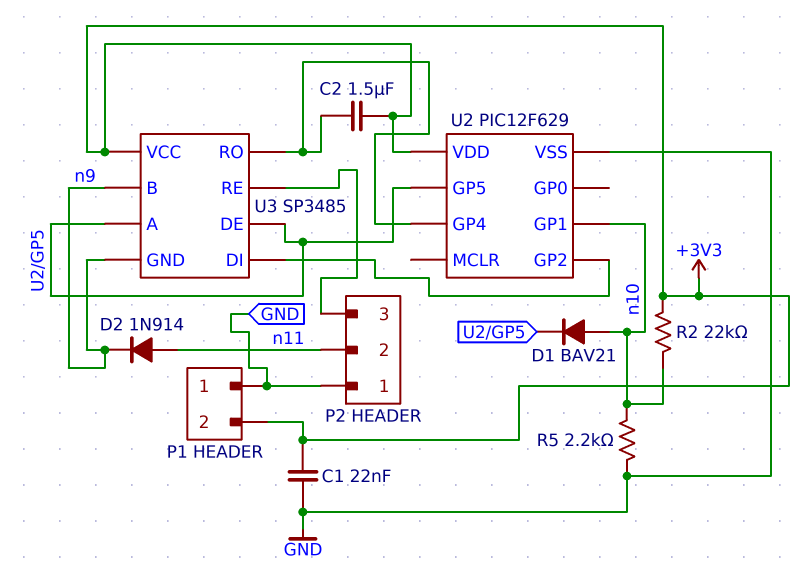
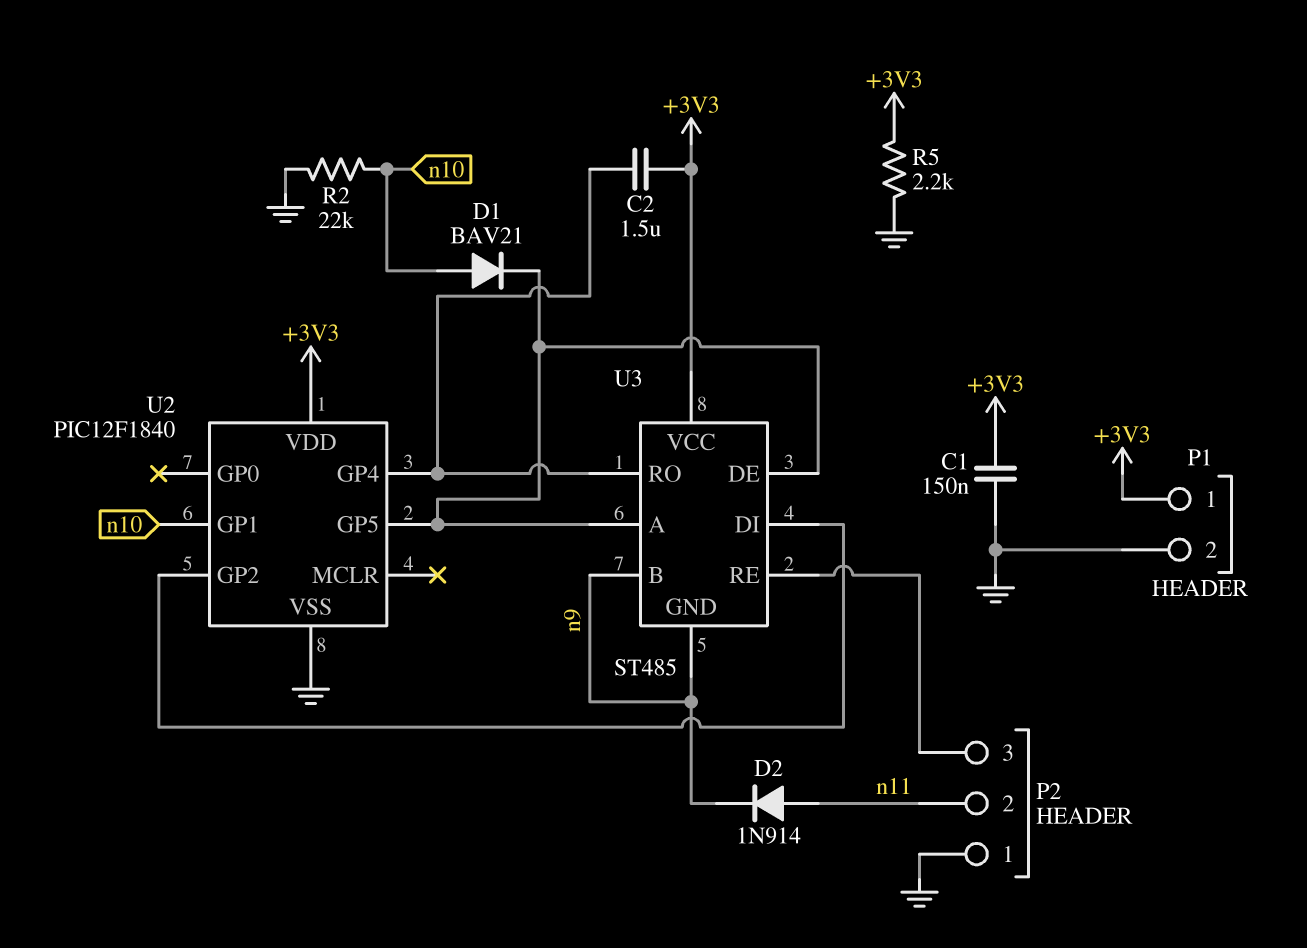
C1: 22nF (+3V3, GND) -> 150nF (+3V3, GND)
P1 pin 1: GND -> +3V3
P1 pin 2: +3V3 -> GND
R2: 22k (+3V3, n10) -> 22k (GND, n10)
R5: 2.2k (GND, n10) -> 2.2k (+3V3, GND)
U2: PIC12F629 -> PIC12F1840
U3: SP3485 -> ST485

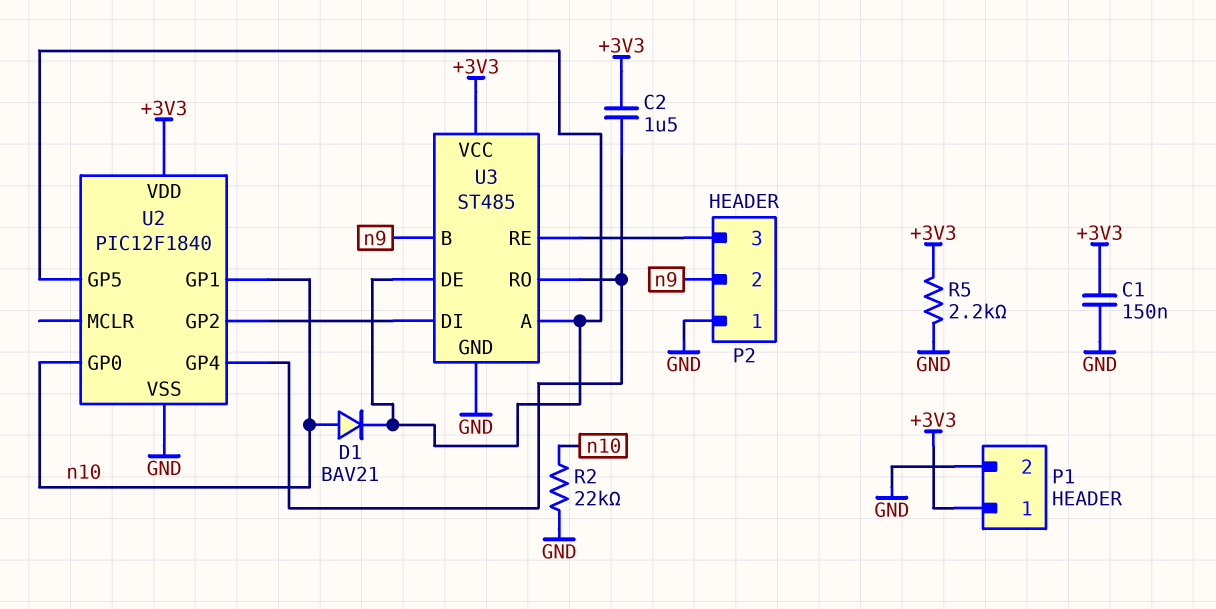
D2: diode 1N914 (A n11, K n9) -> none
P2 pin 2: n11 -> n9
U2 pin GP0: none -> n10
U3 pin GND: n9 -> GND

